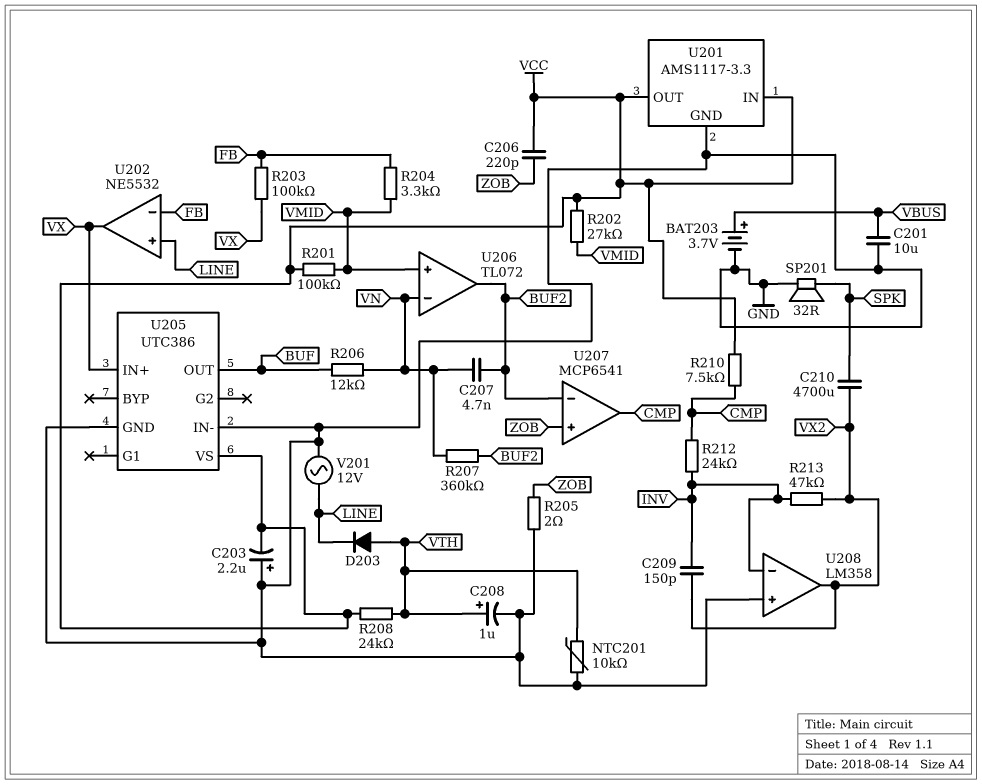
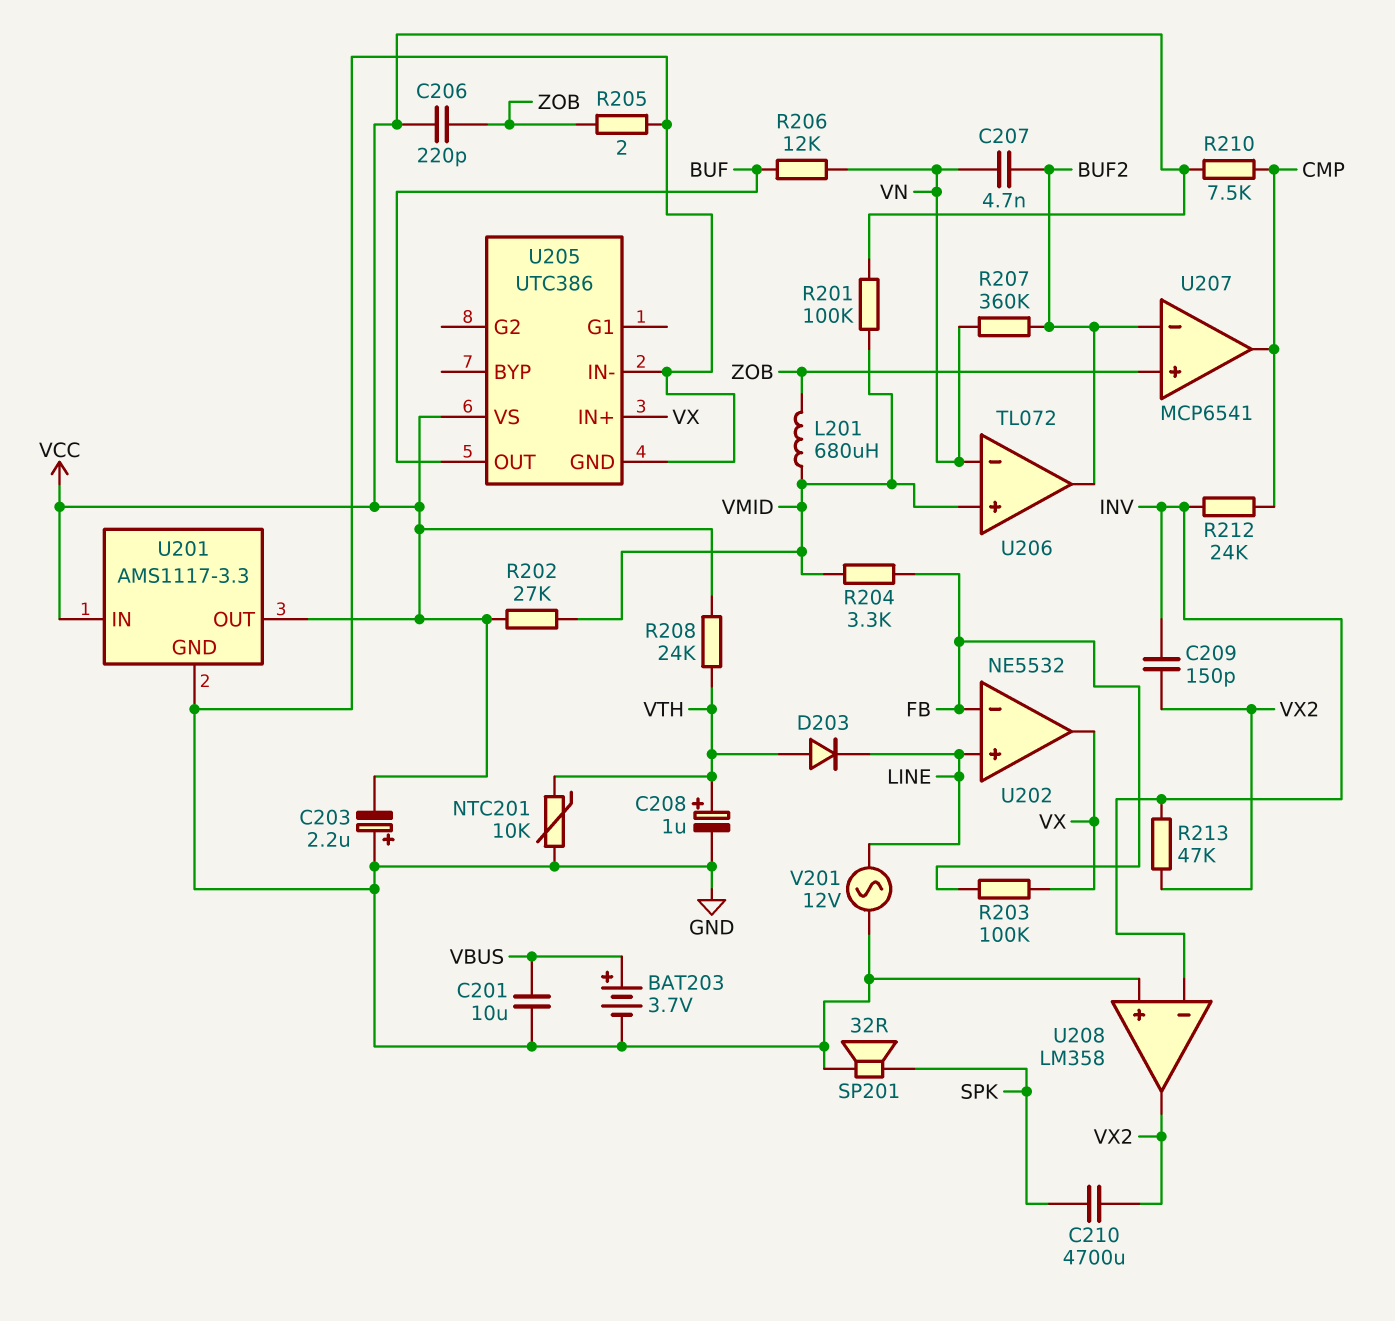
L201: none -> 680uH (VMID, ZOB)

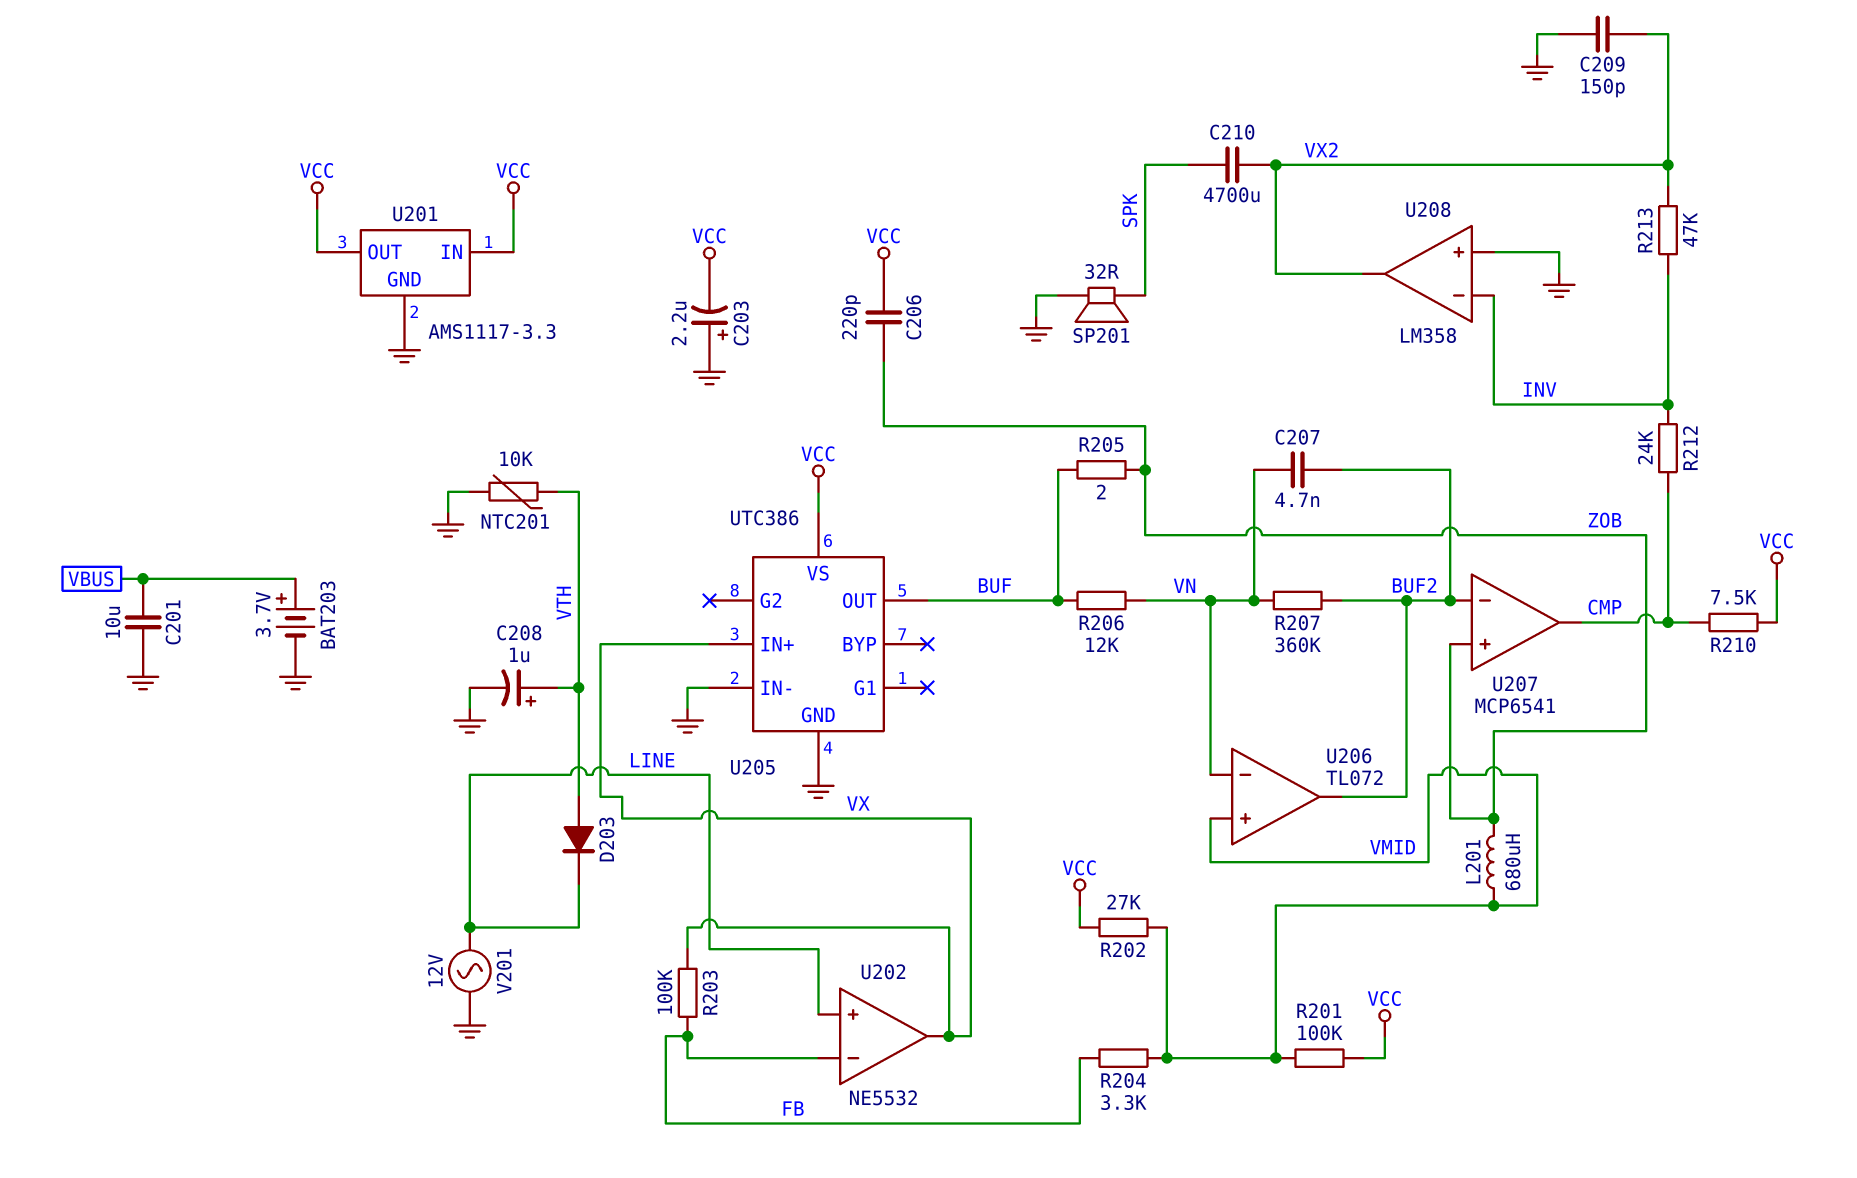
C209: 150pF (INV, VX2) -> 150pF (GND, VX2)
R205: 2 (GND, ZOB) -> 2 (BUF, ZOB)
R208: 24k (VCC, VTH) -> none

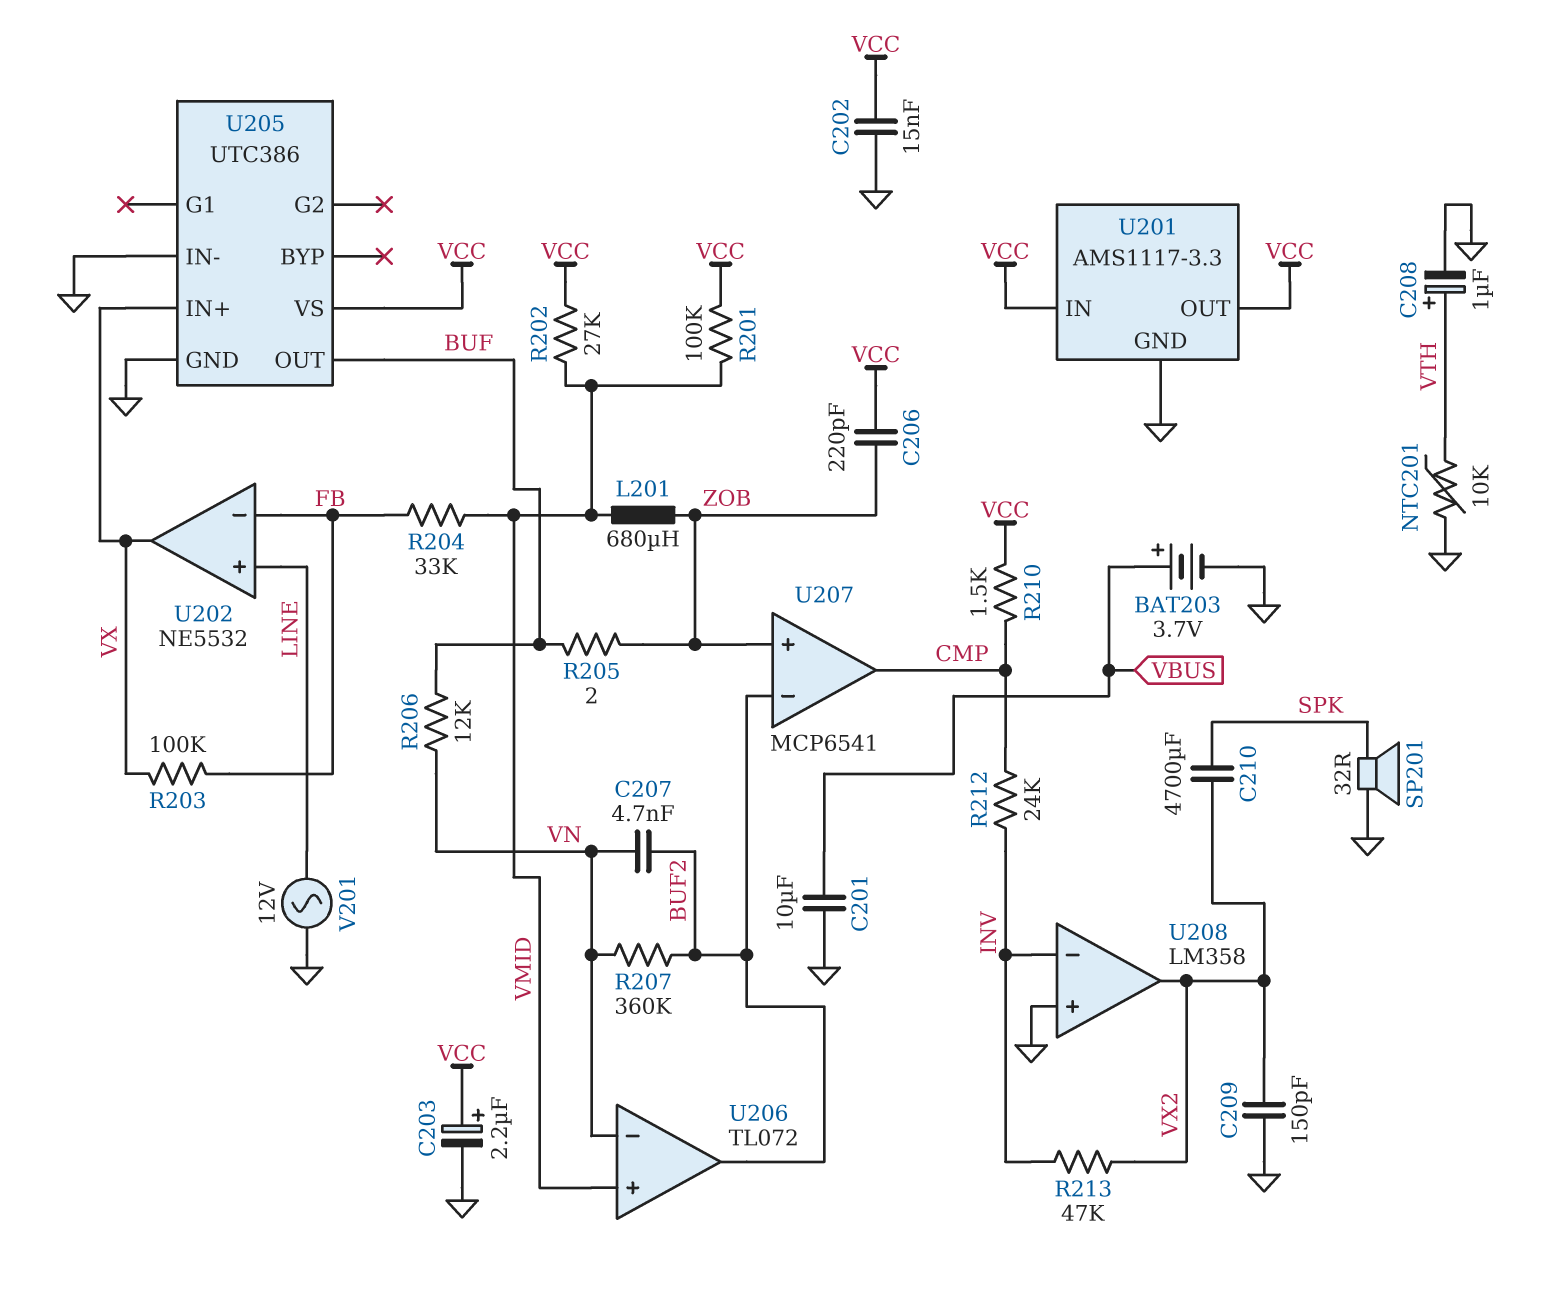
C202: none -> 15nF (GND, VCC)
C203: 2.2uF (plus GND, minus VCC) -> 2.2uF (plus VCC, minus GND)
D203: diode (A VTH, K LINE) -> none
R204: 3.3k (FB, VMID) -> 33k (FB, VMID)
R210: 7.5k (CMP, VCC) -> 1.5k (CMP, VCC)

